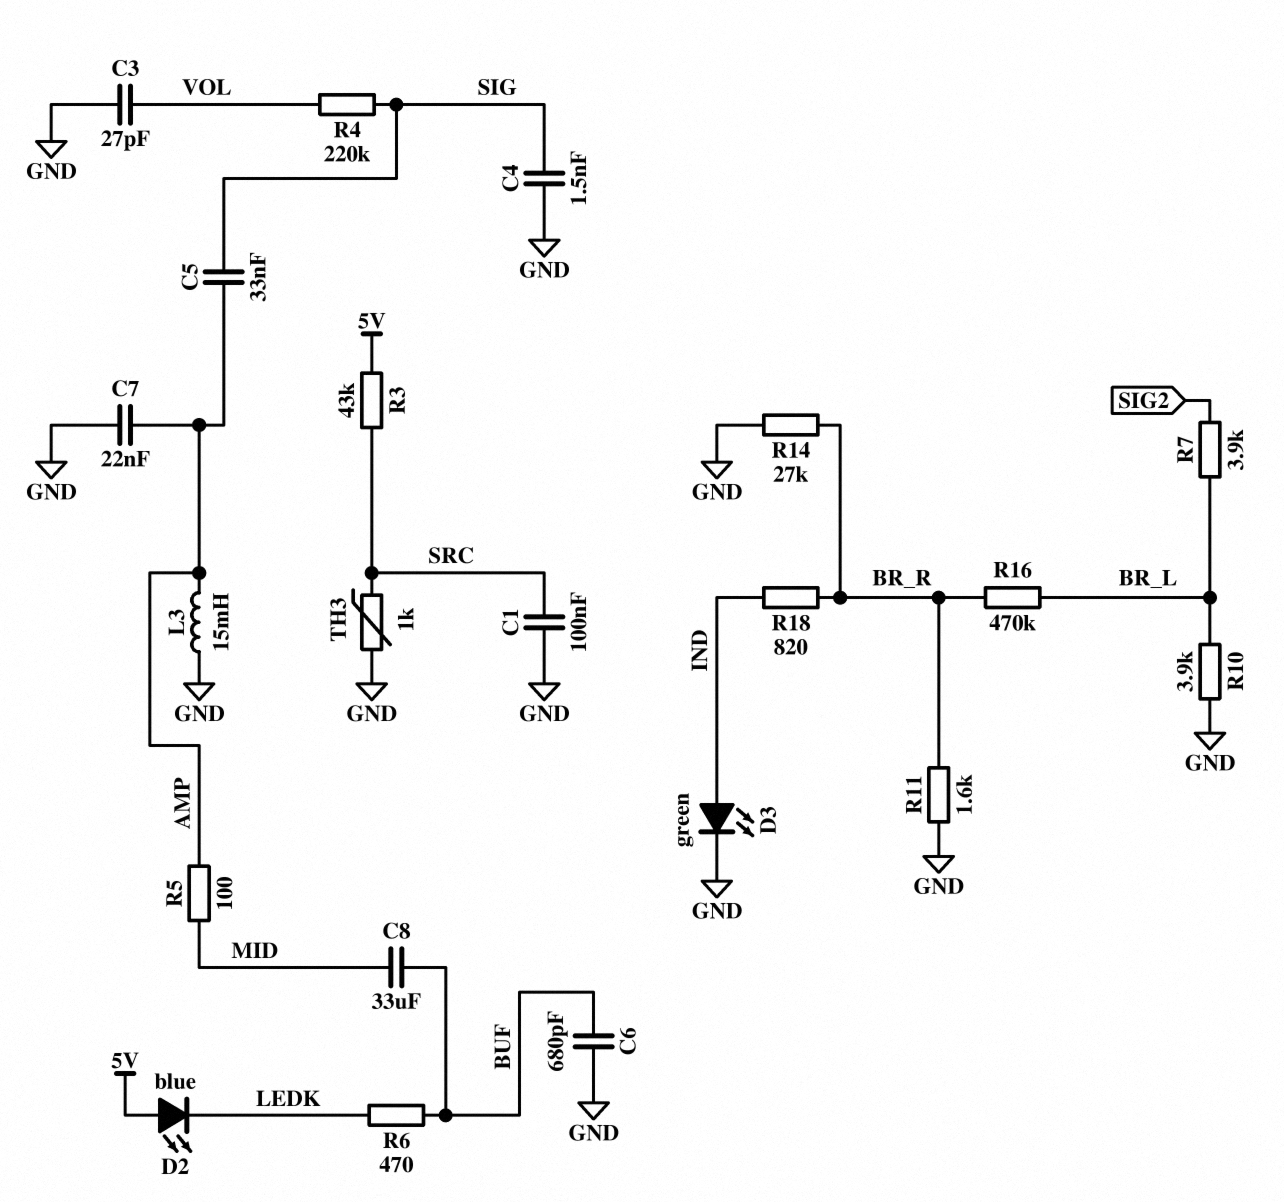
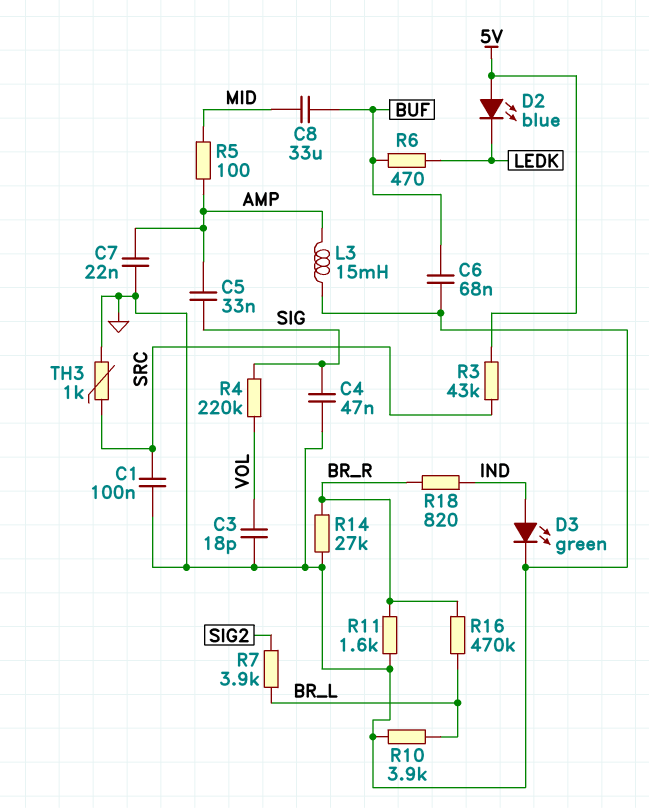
C3: 27pF (GND, VOL) -> 18pF (GND, VOL)
C4: 1.5nF (GND, SIG) -> 47nF (GND, SIG)
C6: 680pF (BUF, GND) -> 68nF (BUF, GND)

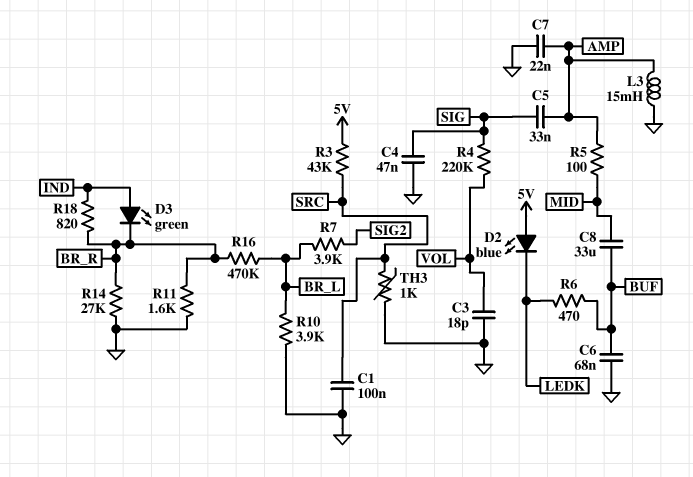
D3: LED green (A IND, K GND) -> LED green (A IND, K BR_R)

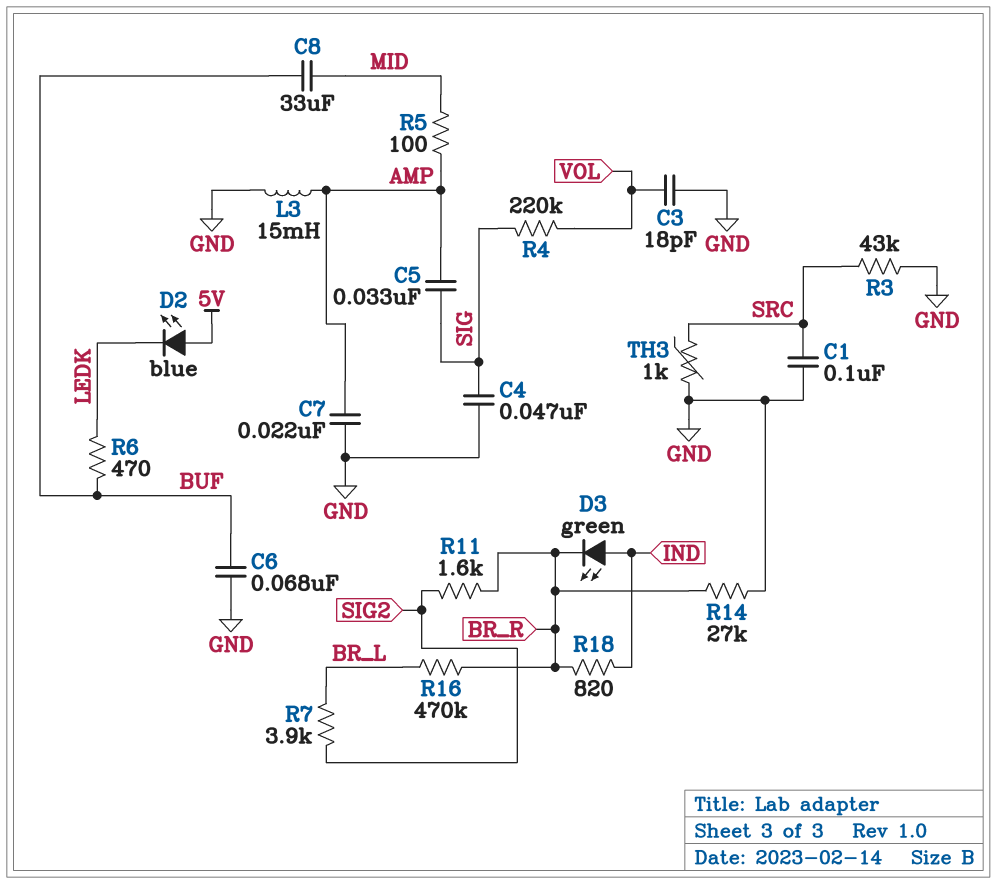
R3: 43k (5V, SRC) -> 43k (GND, SRC)
R10: 3.9k (BR_L, GND) -> none
R11: 1.6k (BR_R, GND) -> 1.6k (BR_R, SIG2)

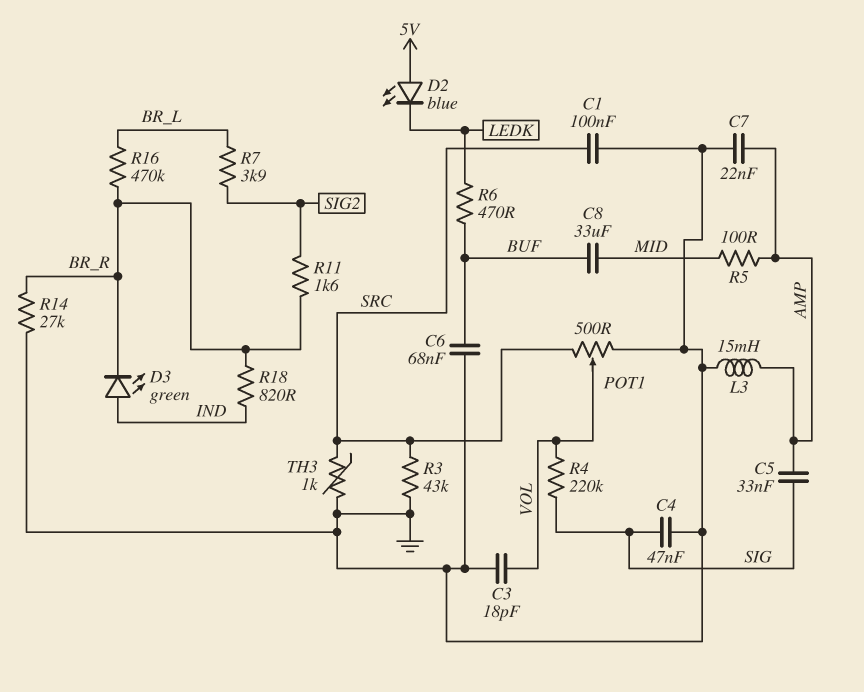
POT1: none -> 500 (GND, SRC, wiper VOL)

